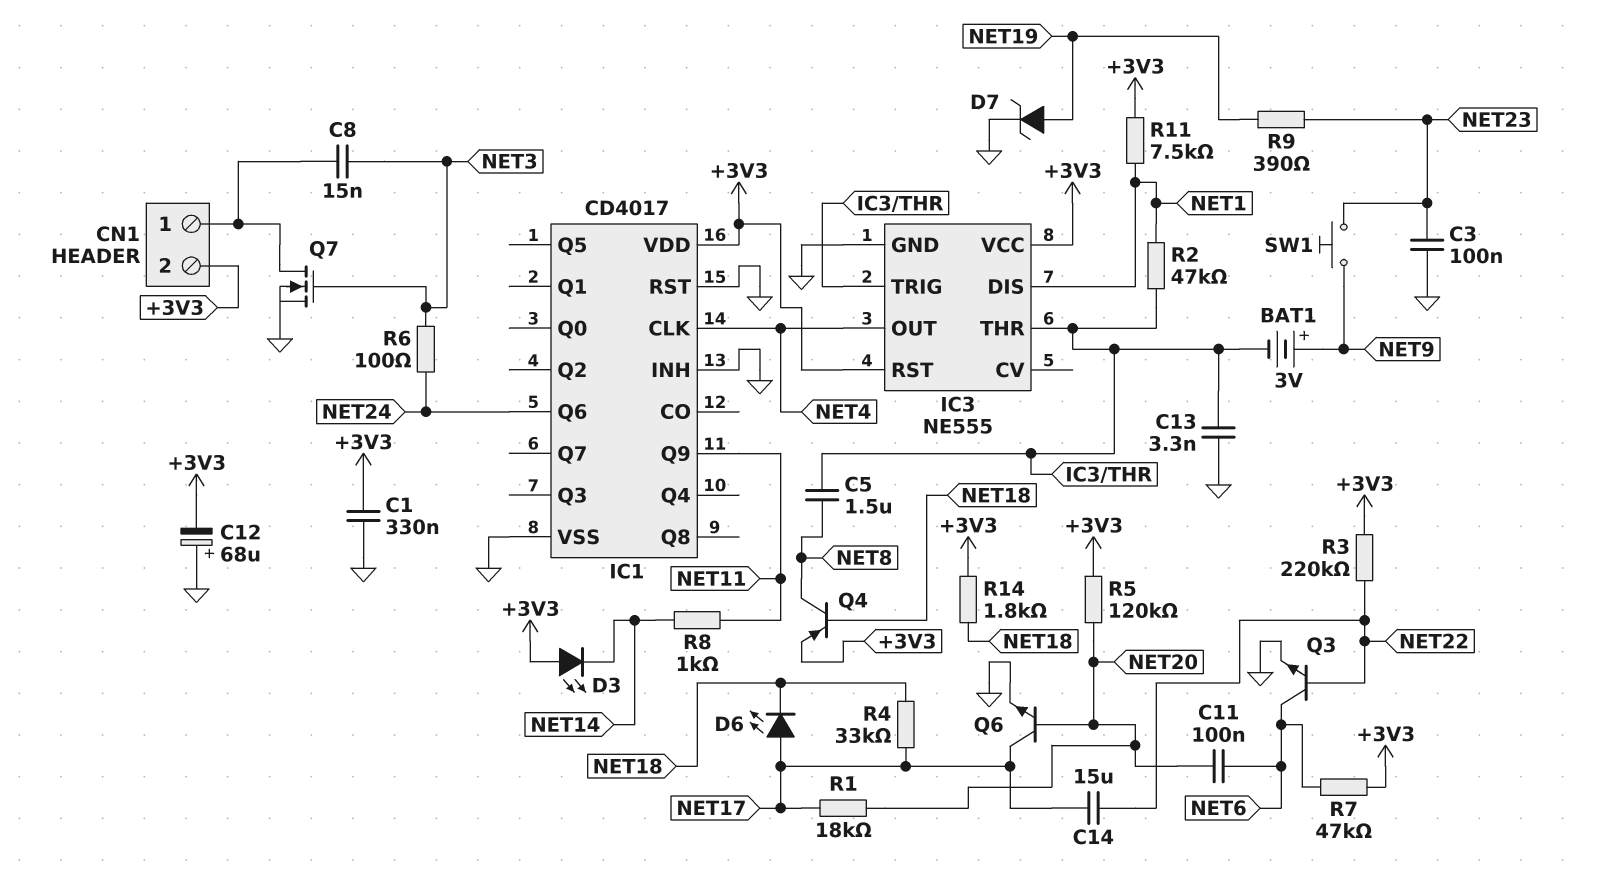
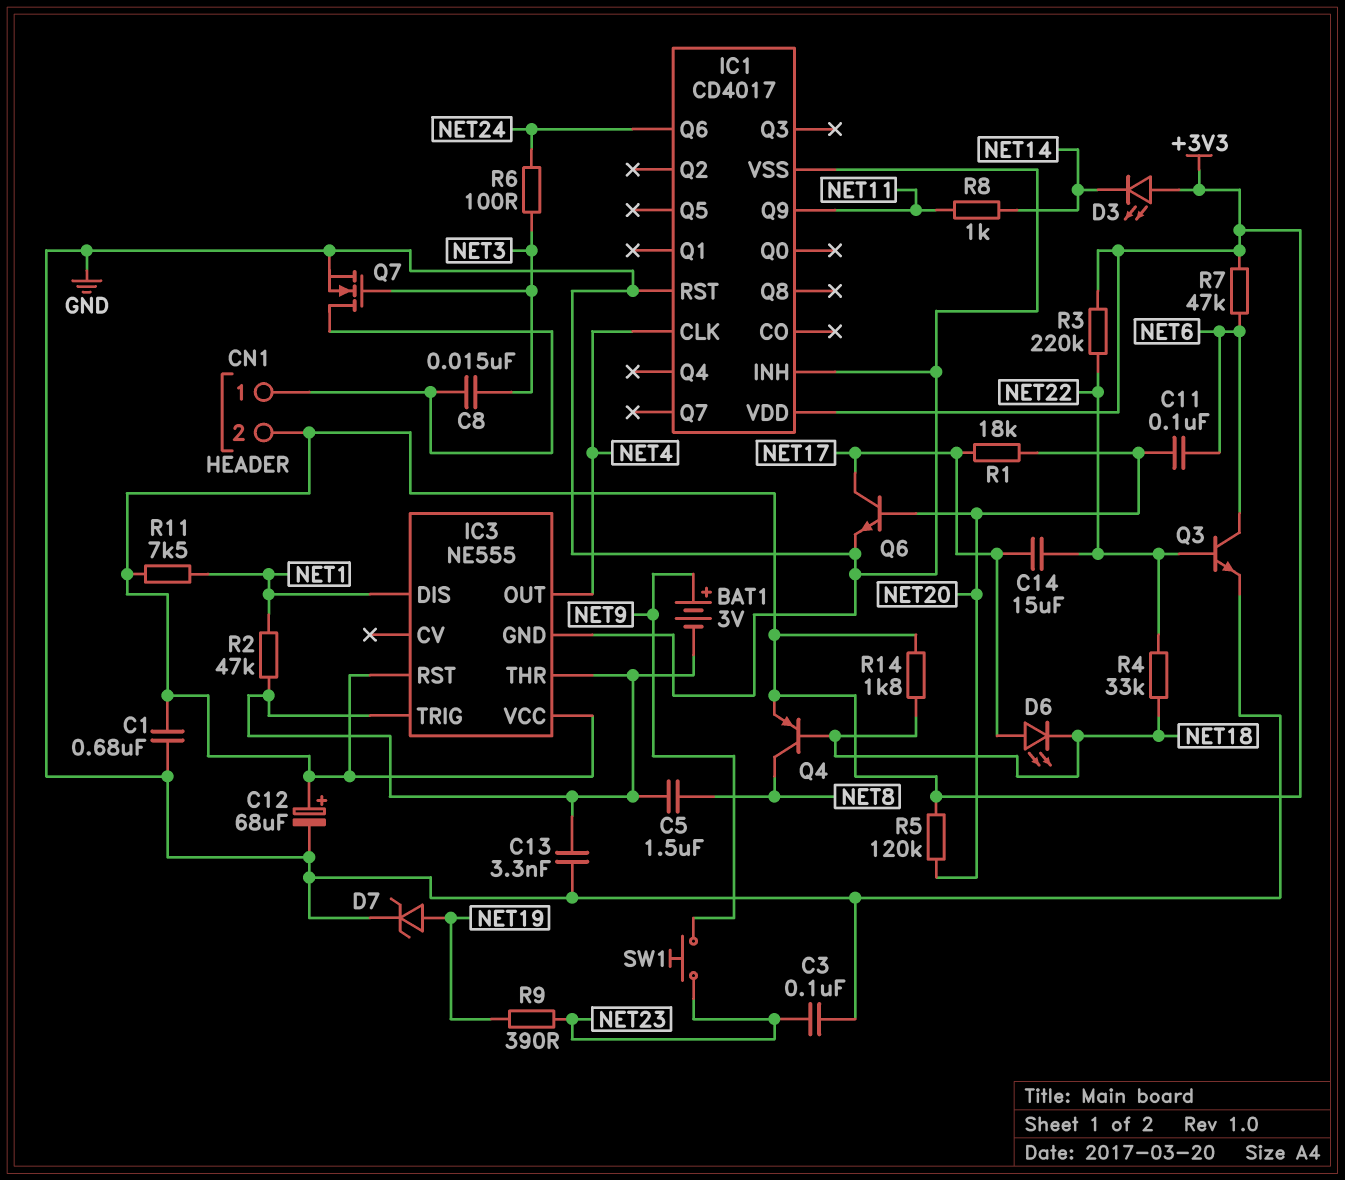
C1: 330nF (+3V3, GND) -> 680nF (+3V3, GND)
C12: 68uF (plus GND, minus +3V3) -> 68uF (plus +3V3, minus GND)
R4: 33k (NET17, NET18) -> 33k (NET18, NET22)

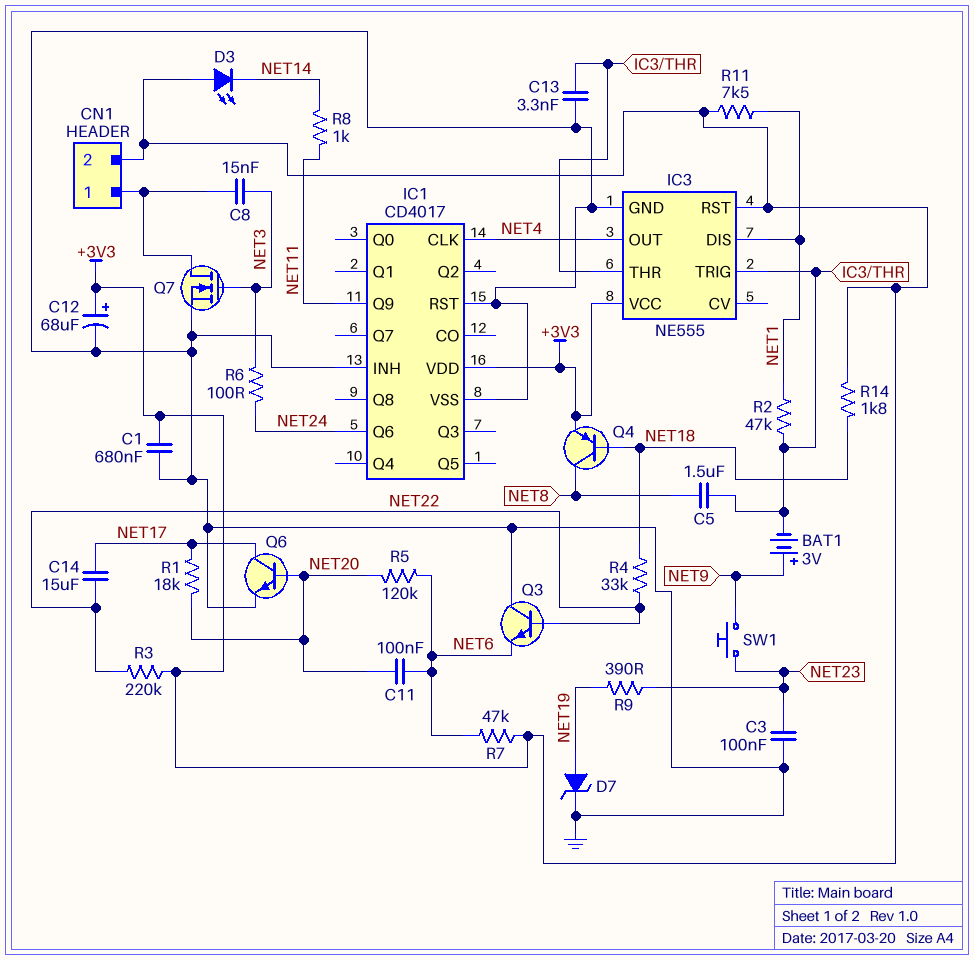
D6: LED (A NET17, K NET18) -> none
Q3: NPN (B NET22, C NET6, E GND) -> NPN (B NET22, C GND, E NET6)
R5: 120k (+3V3, NET20) -> 120k (NET6, NET20)

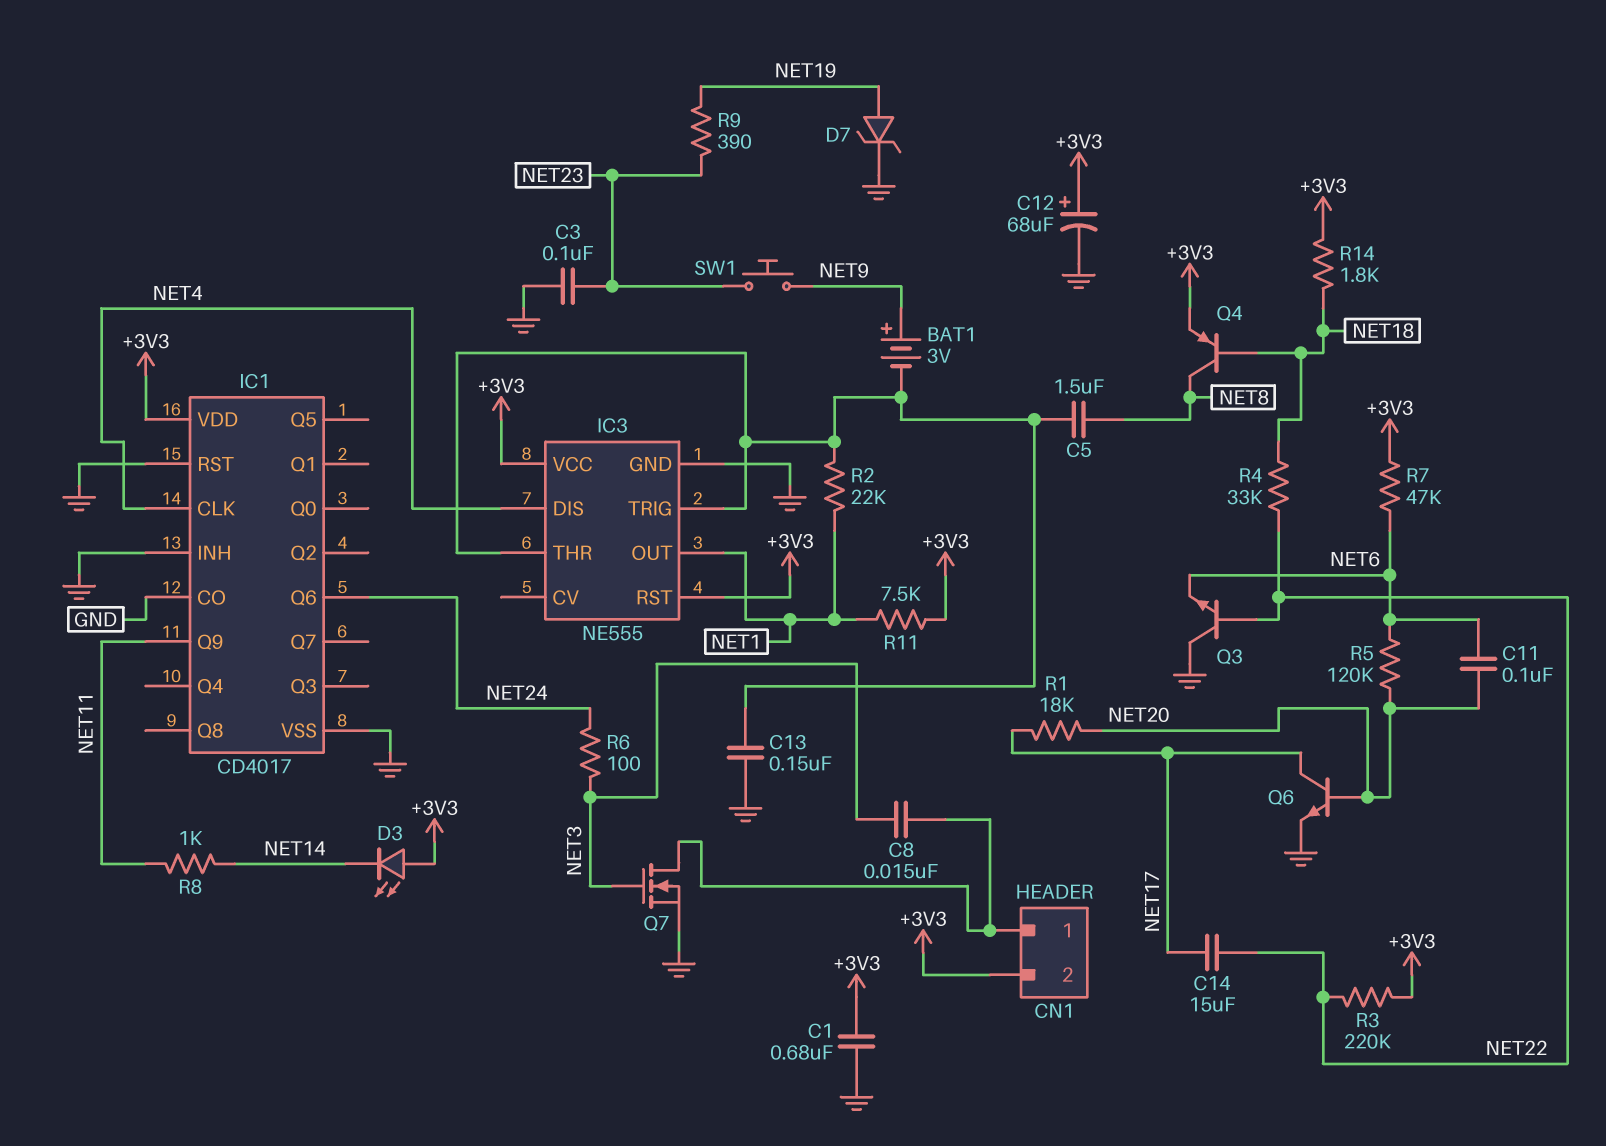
C13: 3.3nF (GND, IC3/THR) -> 150nF (GND, IC3/THR)
IC1 pin CO: none -> GND
IC3 pin DIS: NET1 -> NET4
IC3 pin OUT: NET4 -> NET1
R2: 47k (IC3/THR, NET1) -> 22k (IC3/THR, NET1)

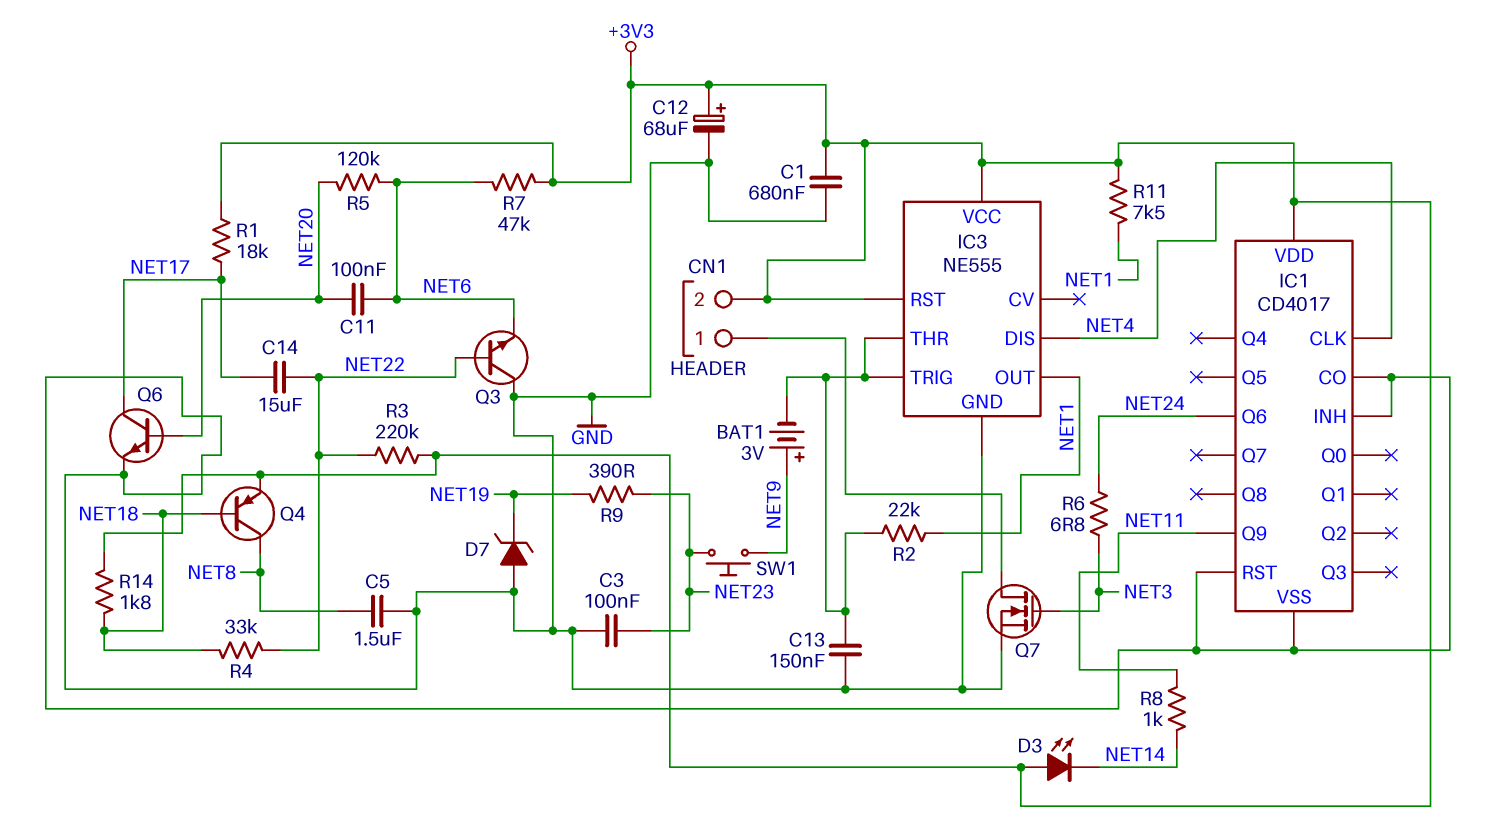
C5: 1.5uF (IC3/THR, NET8) -> 1.5uF (GND, NET8)
C8: 15nF (CN1/1, NET3) -> none
D7: zener (A NET19, K GND) -> zener (A GND, K NET19)
R1: 18k (NET17, NET20) -> 18k (+3V3, NET17)
R6: 100 (NET3, NET24) -> 6.8 (NET3, NET24)

